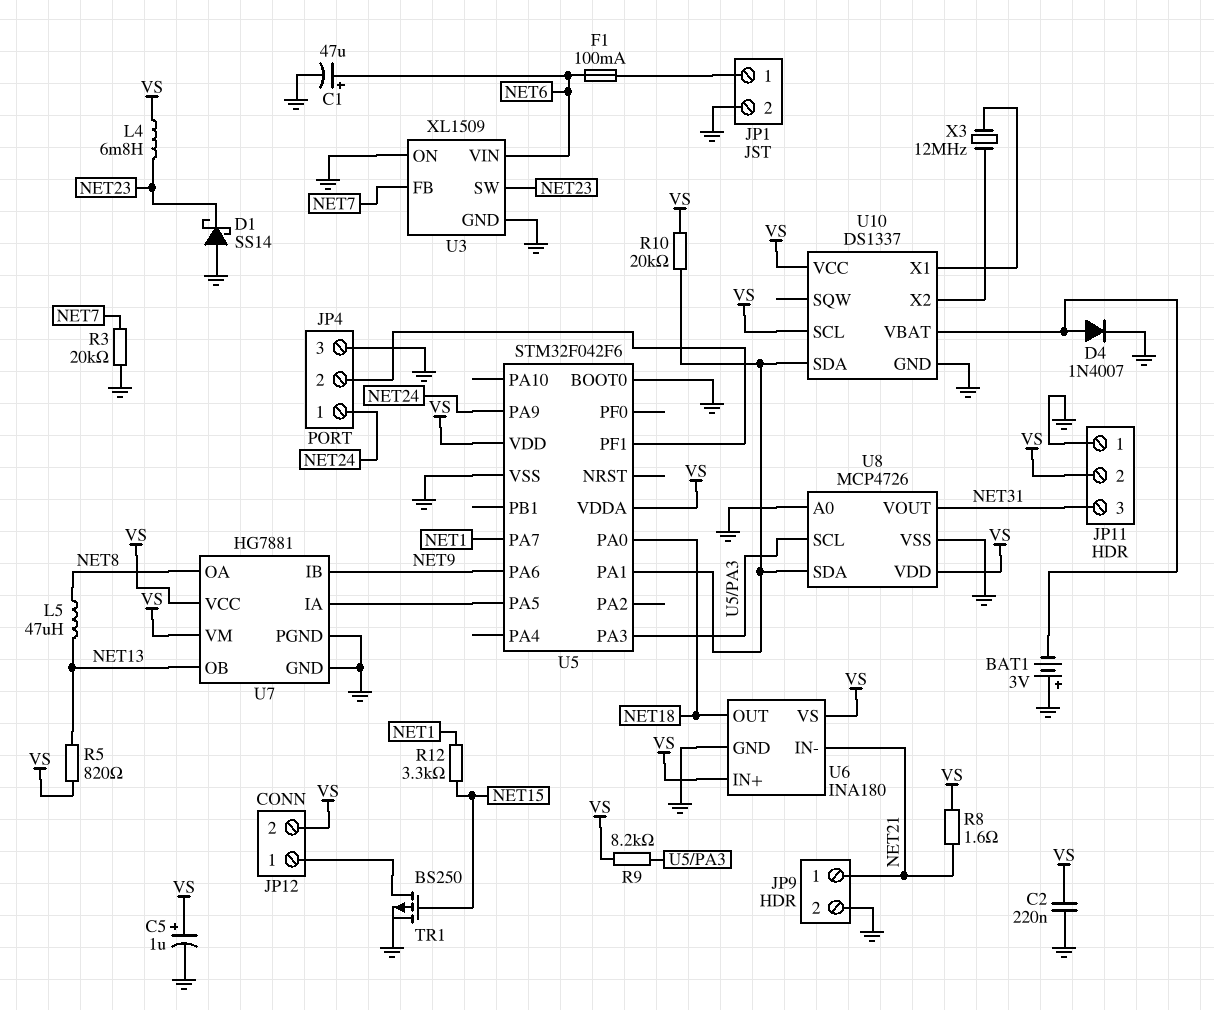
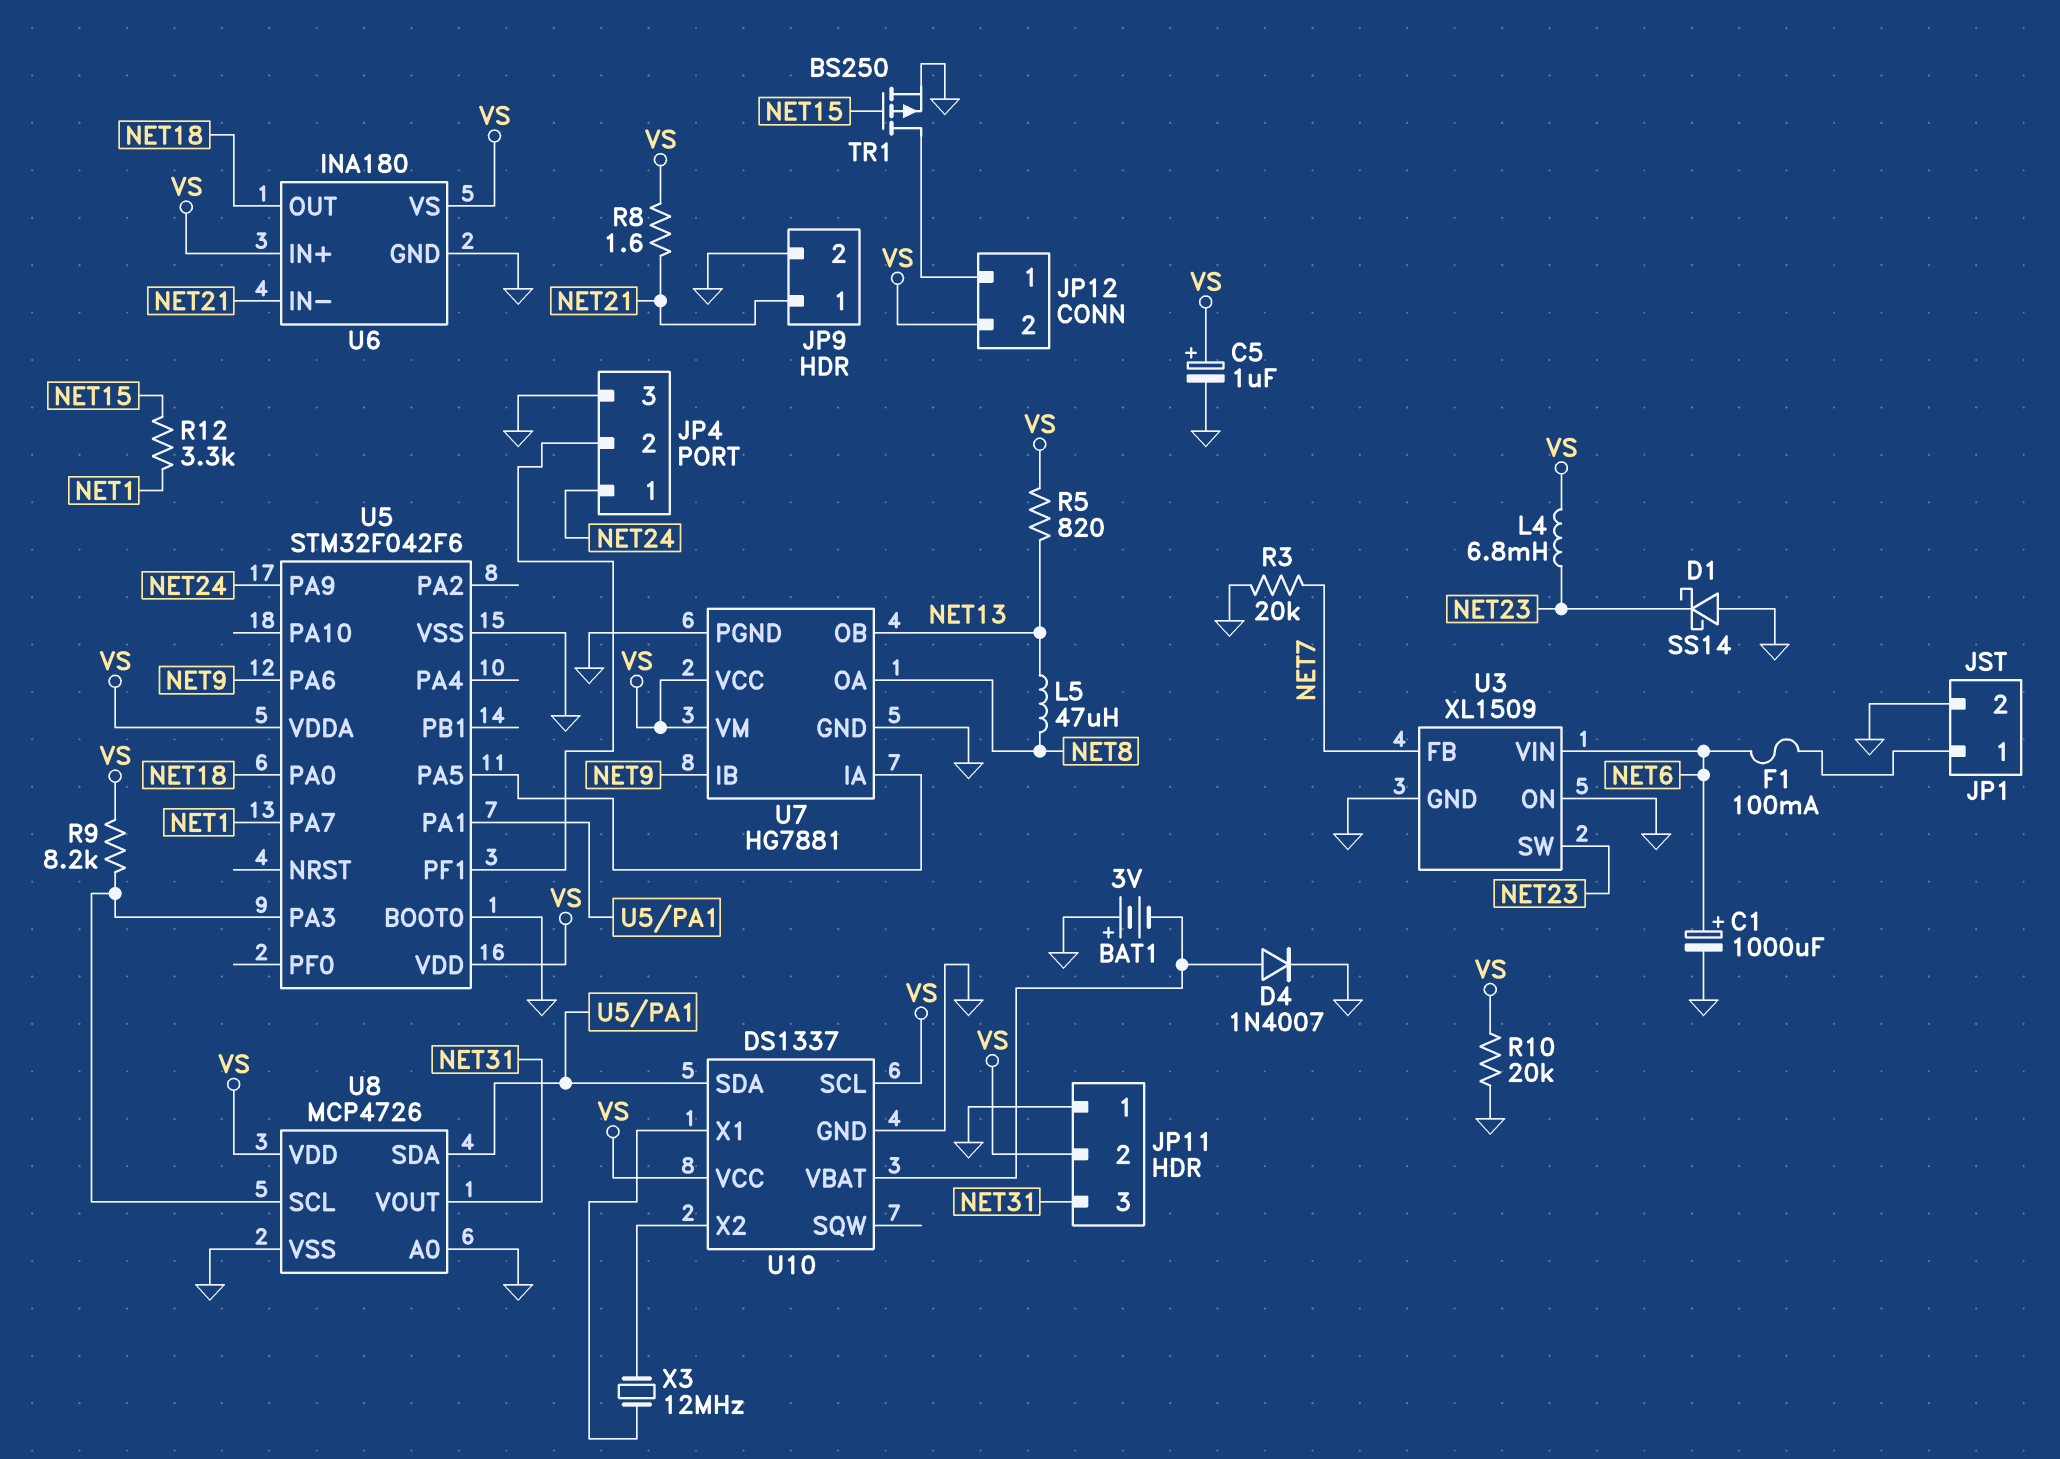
C1: 47uF (plus NET6, minus GND) -> 1000uF (plus NET6, minus GND)
C2: 220nF (GND, VS) -> none
R10: 20k (U5/PA1, VS) -> 20k (GND, VS)

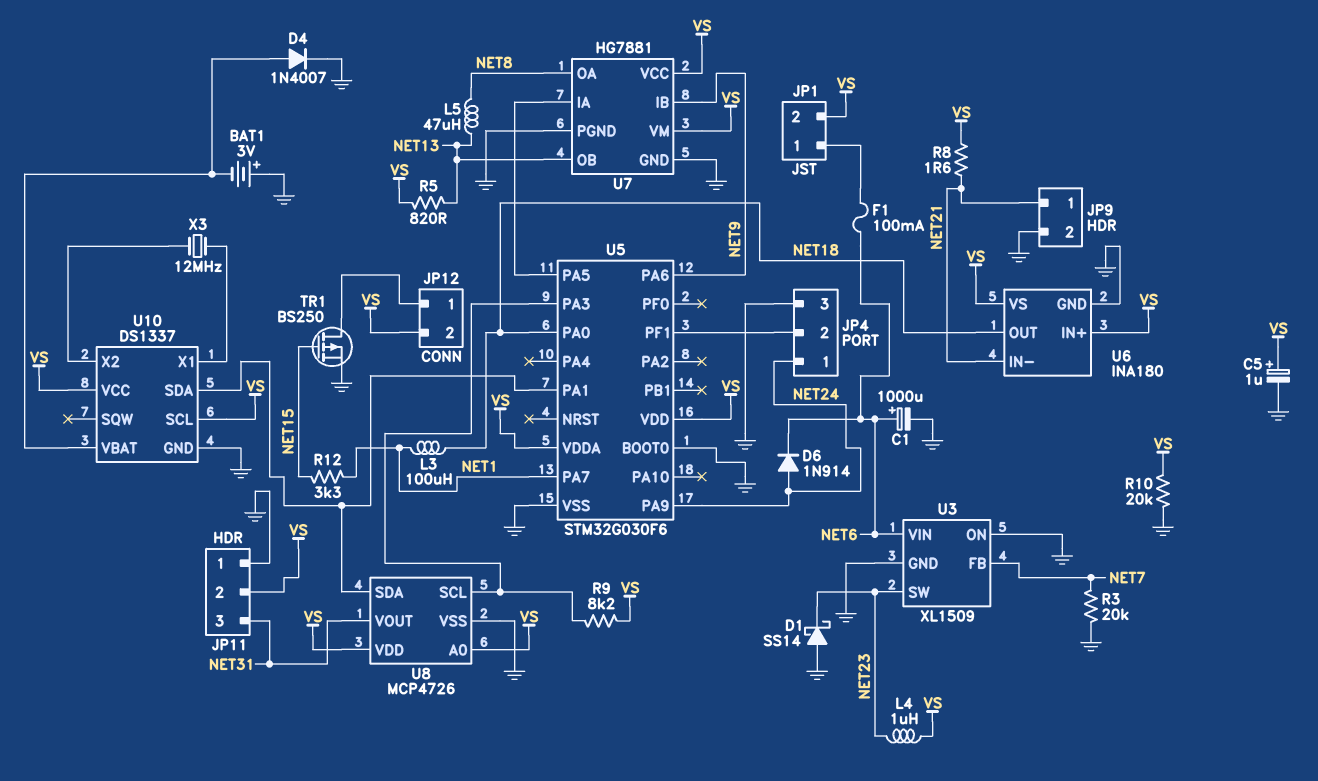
D6: none -> diode 1N914 (A NET24, K NET6)
JP1 pin 2: GND -> VS
L3: none -> 100uH (NET1, NET18)
L4: 6.8mH (NET23, VS) -> 1uH (NET23, VS)
U5: STM32F042F6 -> STM32G030F6
U8 pin A0: GND -> VS

